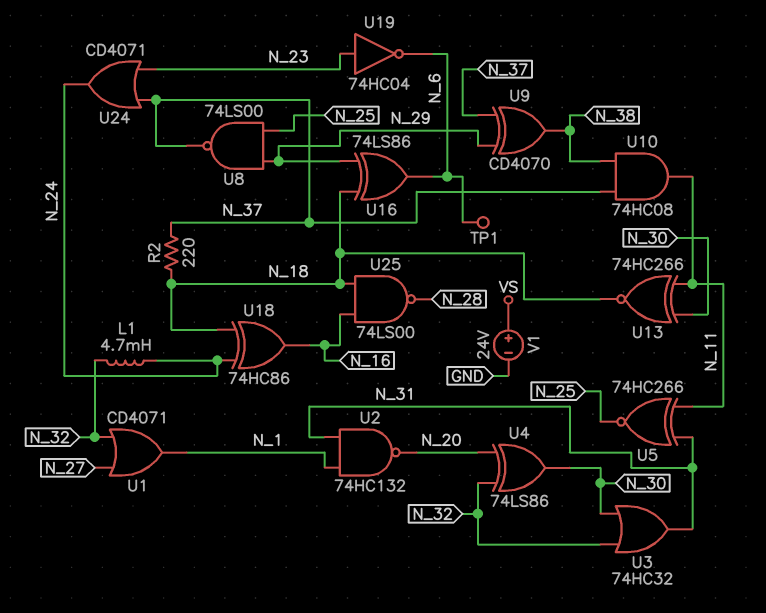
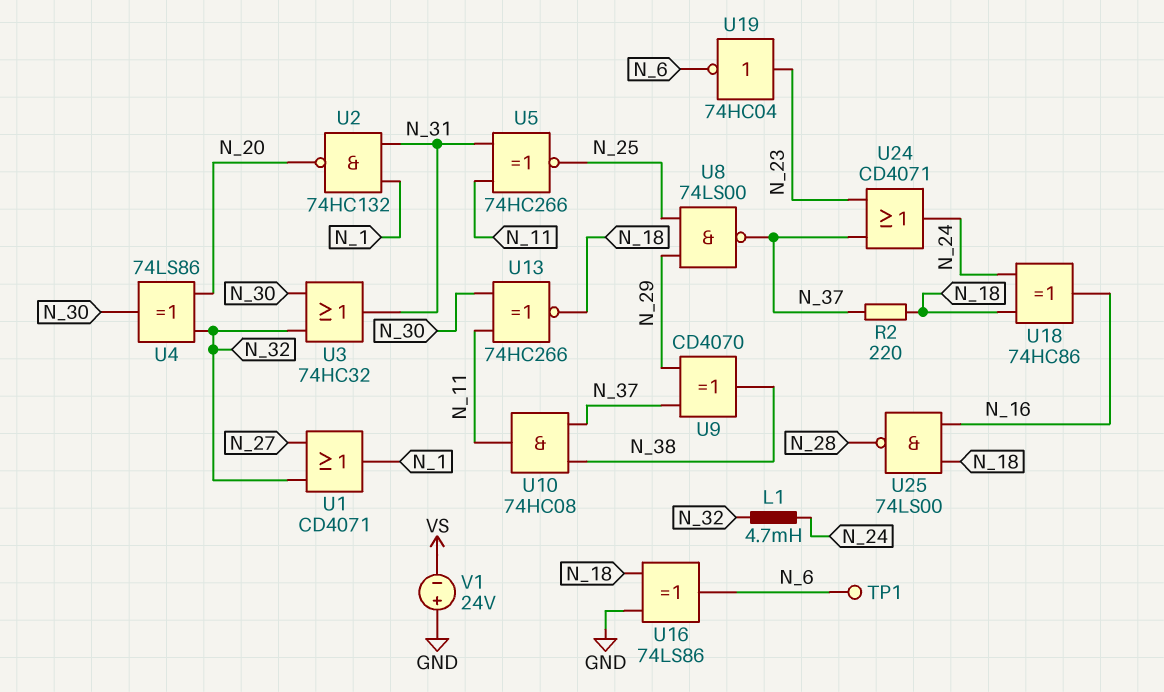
U16: XOR 74LS86 (in N_18, in N_29, out N_6) -> XOR 74LS86 (in GND, in N_18, out N_6)
V1: 24V (plus VS, minus GND) -> 24V (plus GND, minus VS)

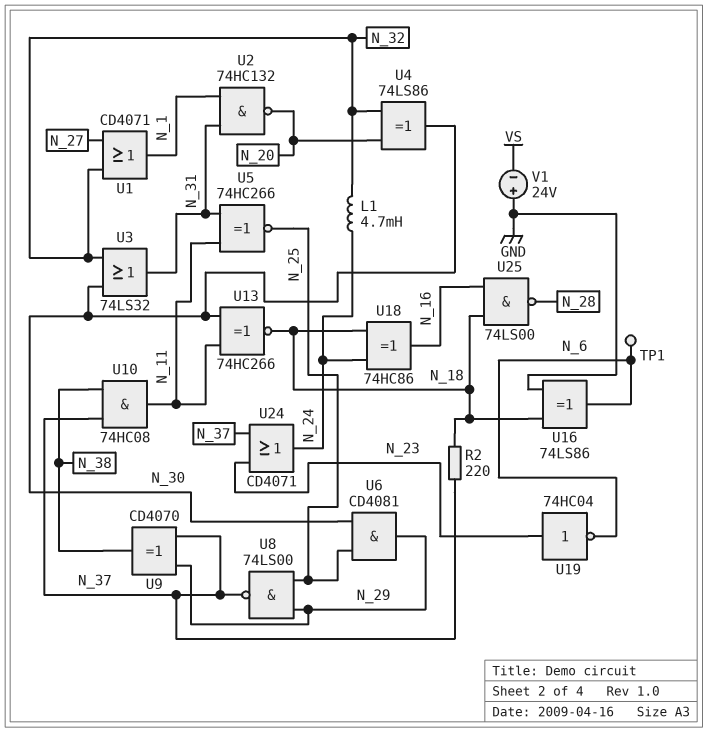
U3: OR 74HC32 (in N_30, in N_32, out N_31) -> OR 74LS32 (in N_30, in N_32, out N_31)
U6: none -> AND CD4081 (in N_25, in N_30, out N_29)

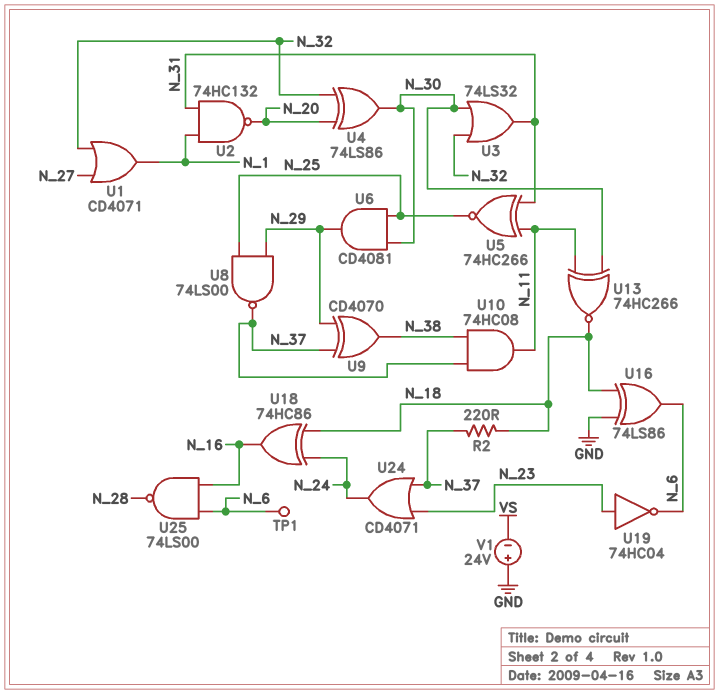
L1: 4.7mH (N_24, N_32) -> none
U25: NAND 74LS00 (in N_16, in N_18, out N_28) -> NAND 74LS00 (in N_6, in N_16, out N_28)

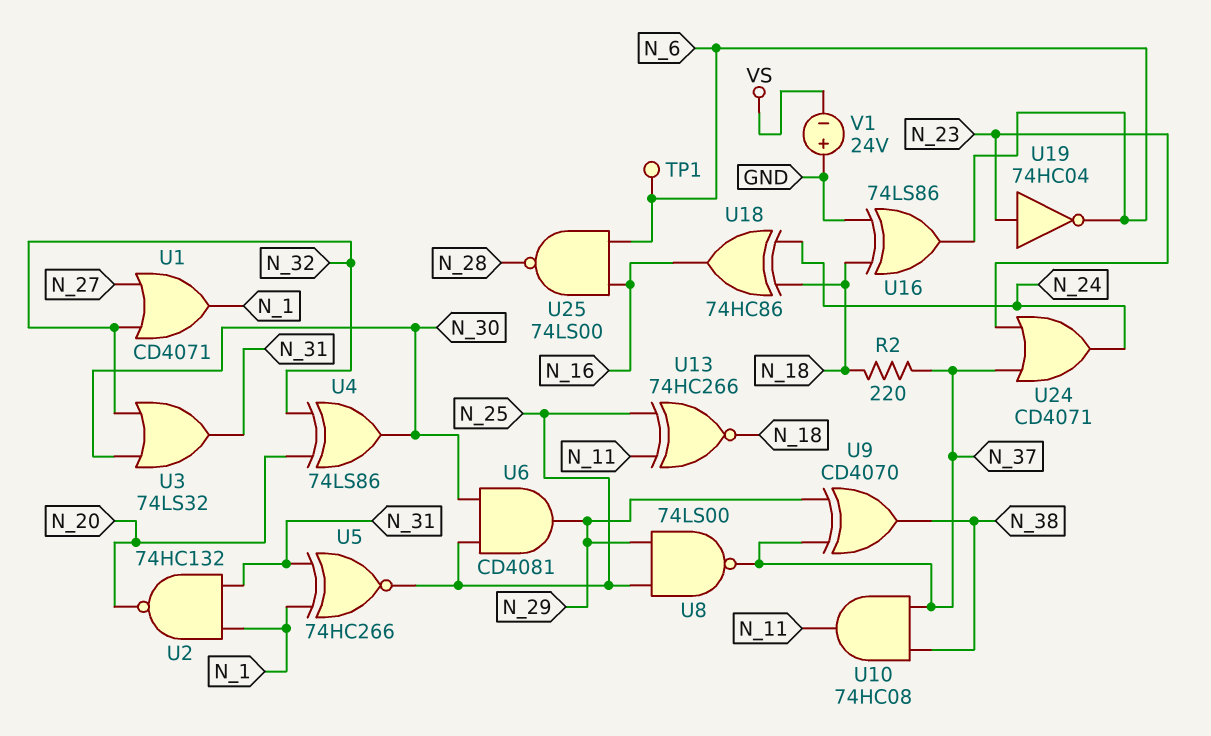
U5: XNOR 74HC266 (in N_11, in N_31, out N_25) -> XNOR 74HC266 (in N_1, in N_31, out N_25)
U13: XNOR 74HC266 (in N_11, in N_30, out N_18) -> XNOR 74HC266 (in N_11, in N_25, out N_18)

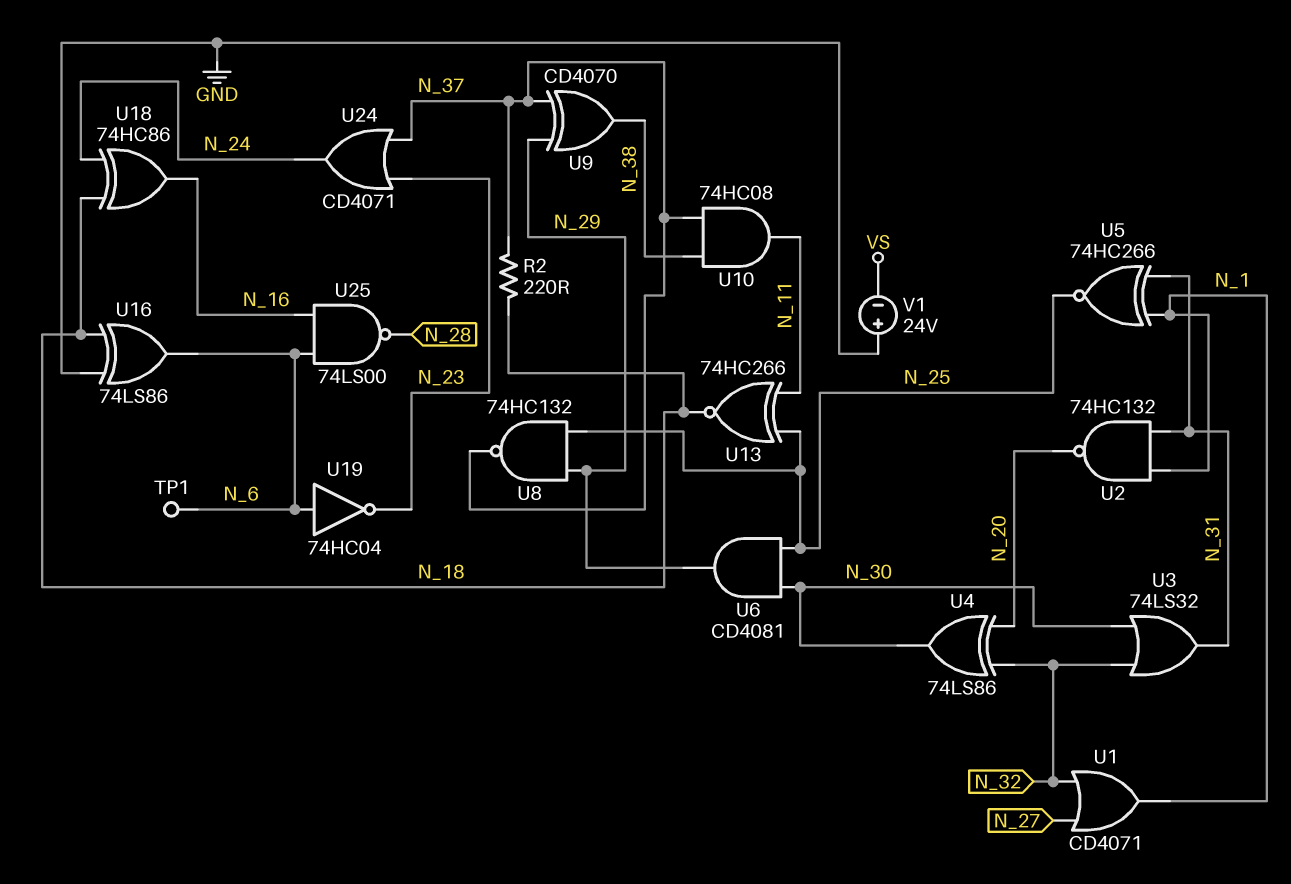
U8: NAND 74LS00 (in N_25, in N_29, out N_37) -> NAND 74HC132 (in N_25, in N_29, out N_37)
U19: NOT 74HC04 (in N_23, out N_6) -> NOT 74HC04 (in N_6, out N_23)

